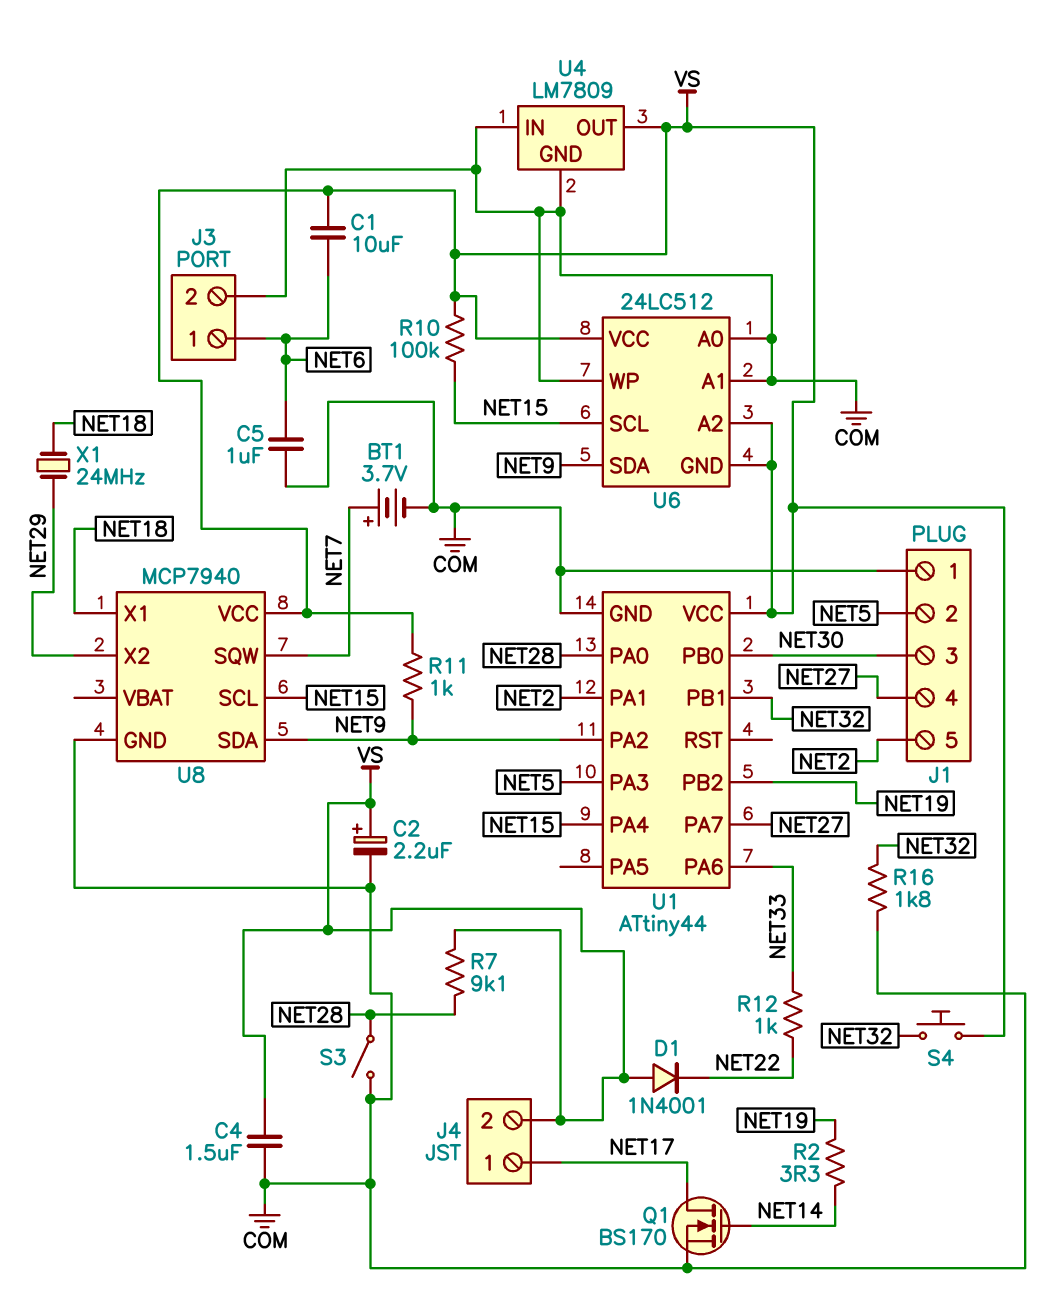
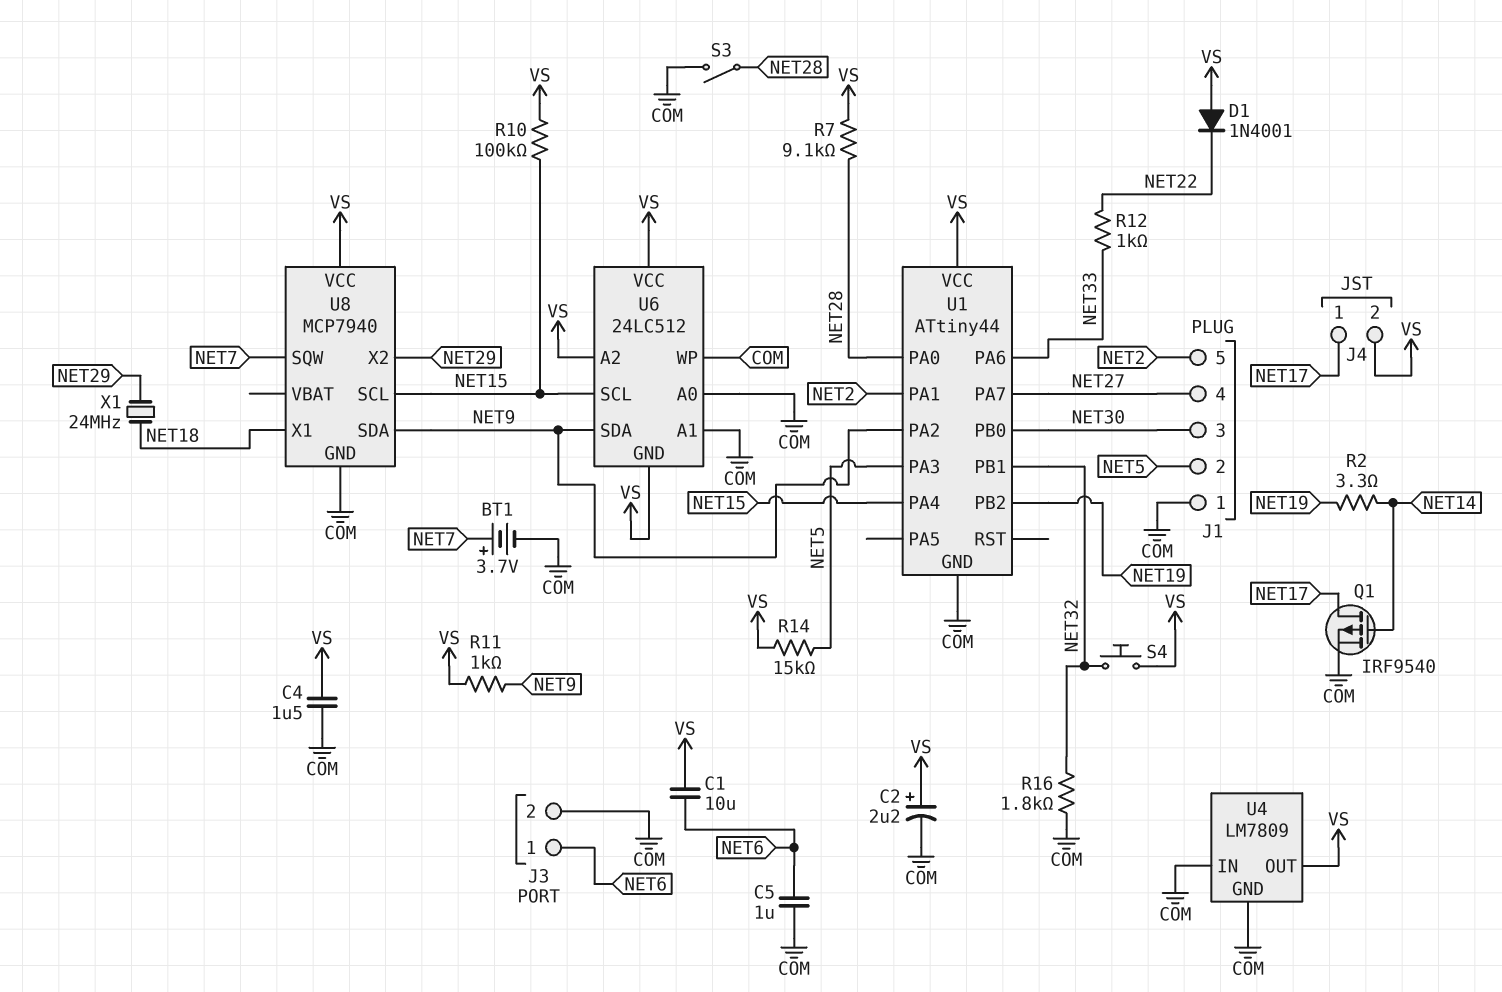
Q1: NMOS BS170 (G NET14, D NET17, S COM) -> PMOS IRF9540 (G NET14, D NET17, S COM)
R14: none -> 15k (NET5, VS)

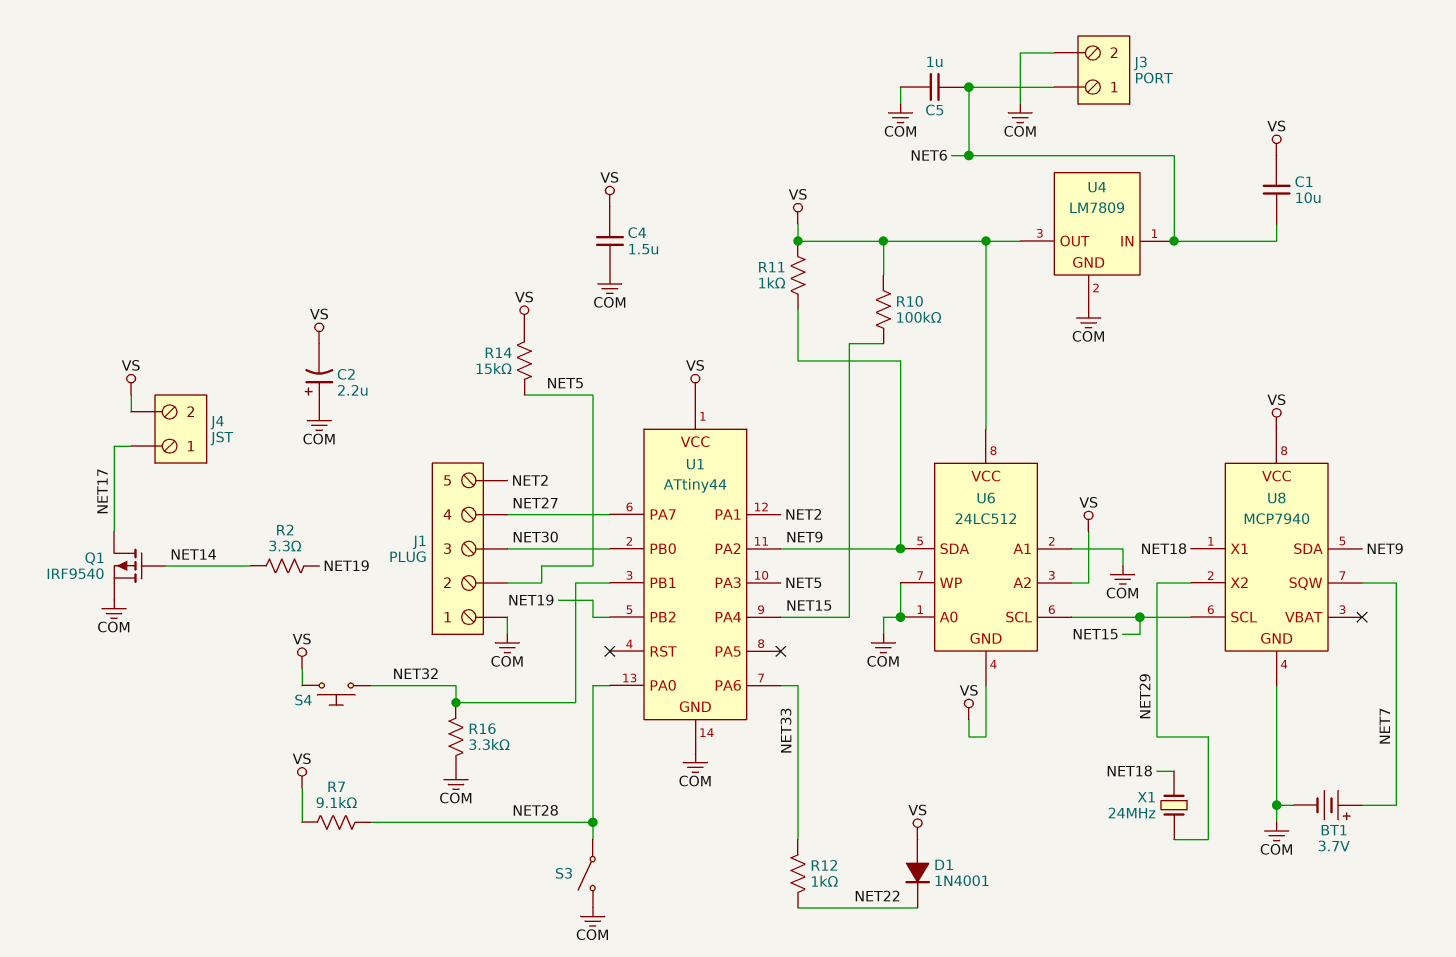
C2: 2.2uF (plus VS, minus COM) -> 2.2uF (plus COM, minus VS)
R16: 1.8k (COM, NET32) -> 3.3k (COM, NET32)
U4 pin IN: COM -> NET6

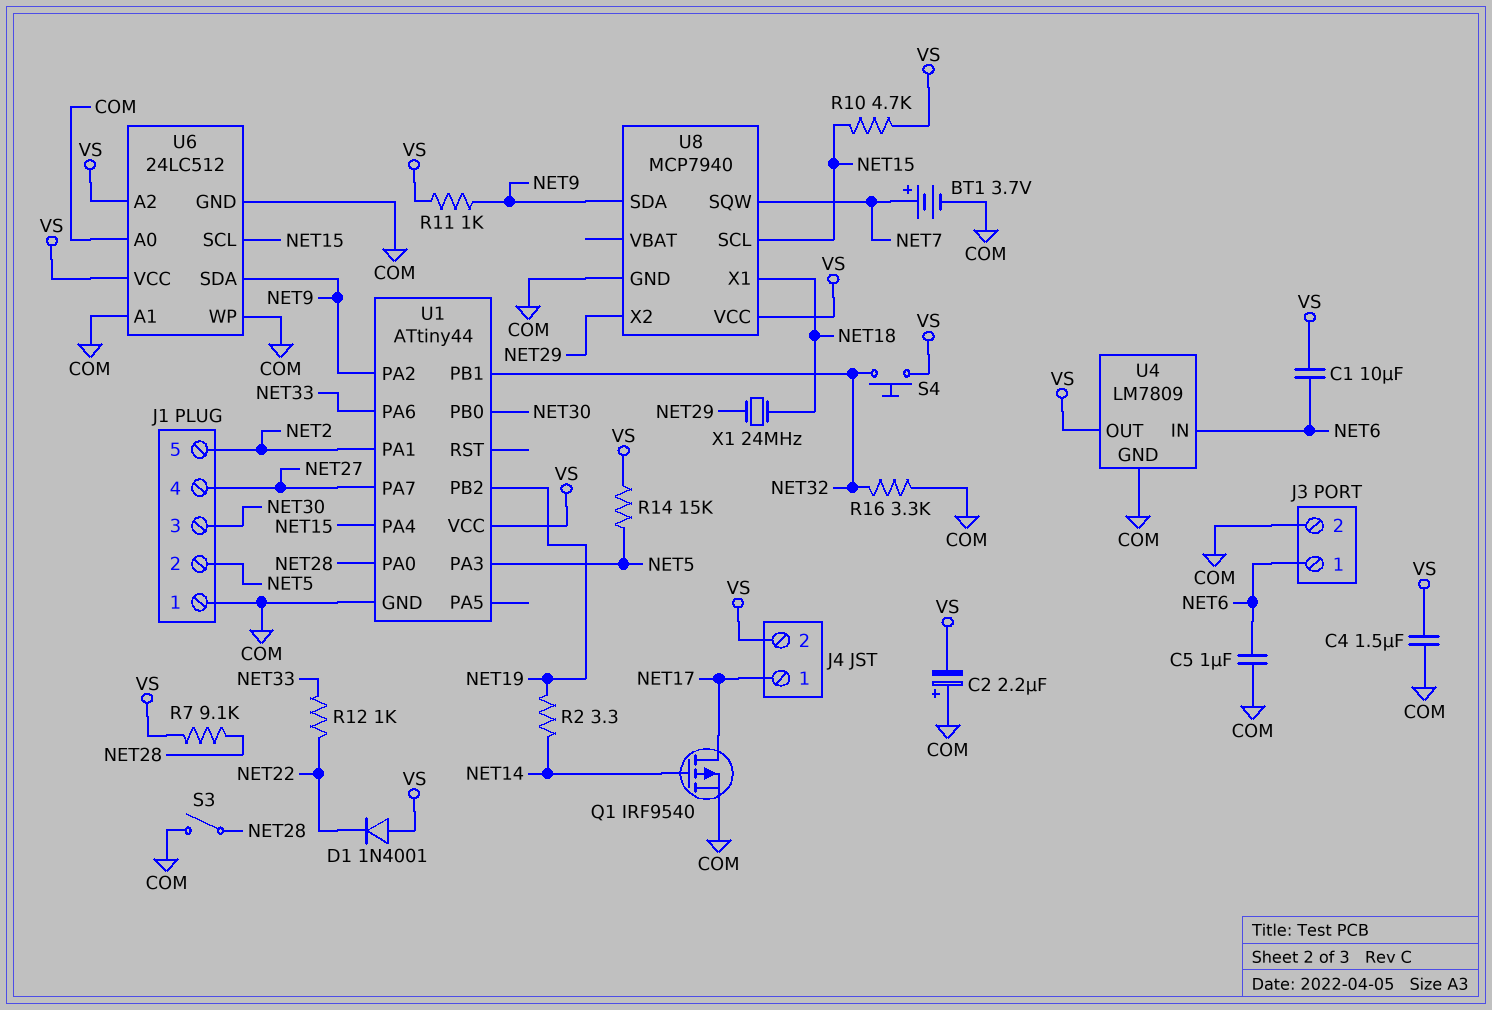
R10: 100k (NET15, VS) -> 4.7k (NET15, VS)
U6 pin GND: VS -> COM

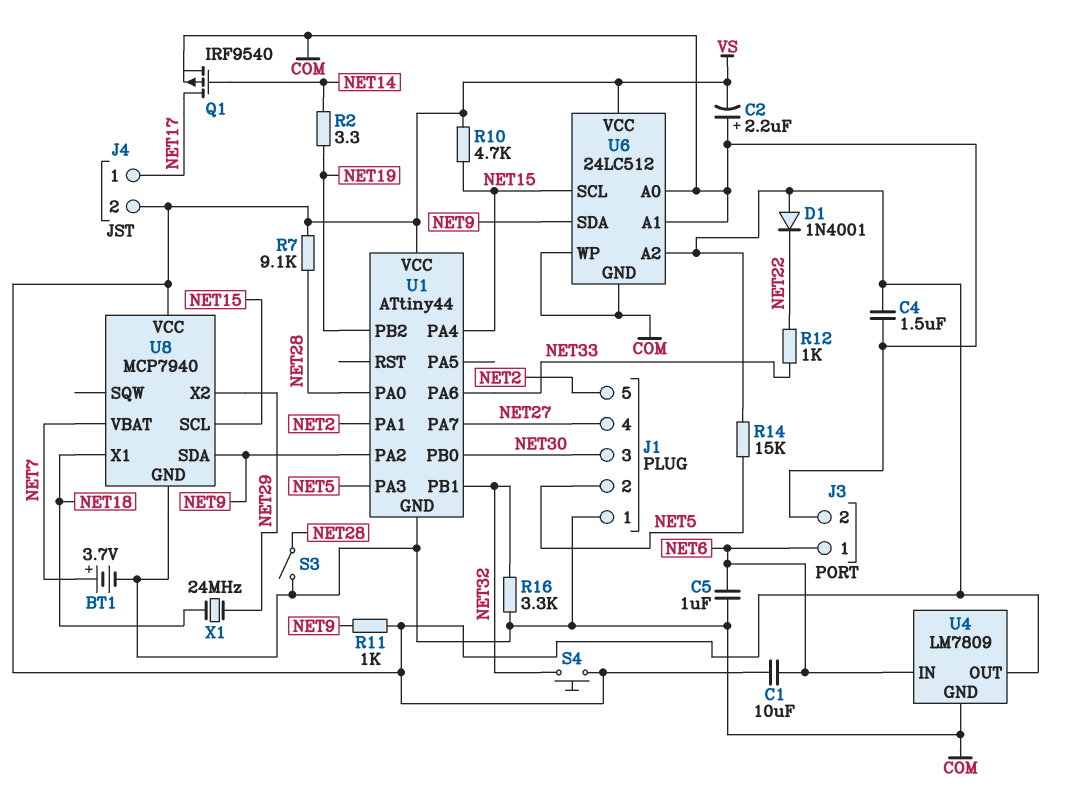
U8 pin SQW: NET7 -> none
U8 pin VBAT: none -> NET7

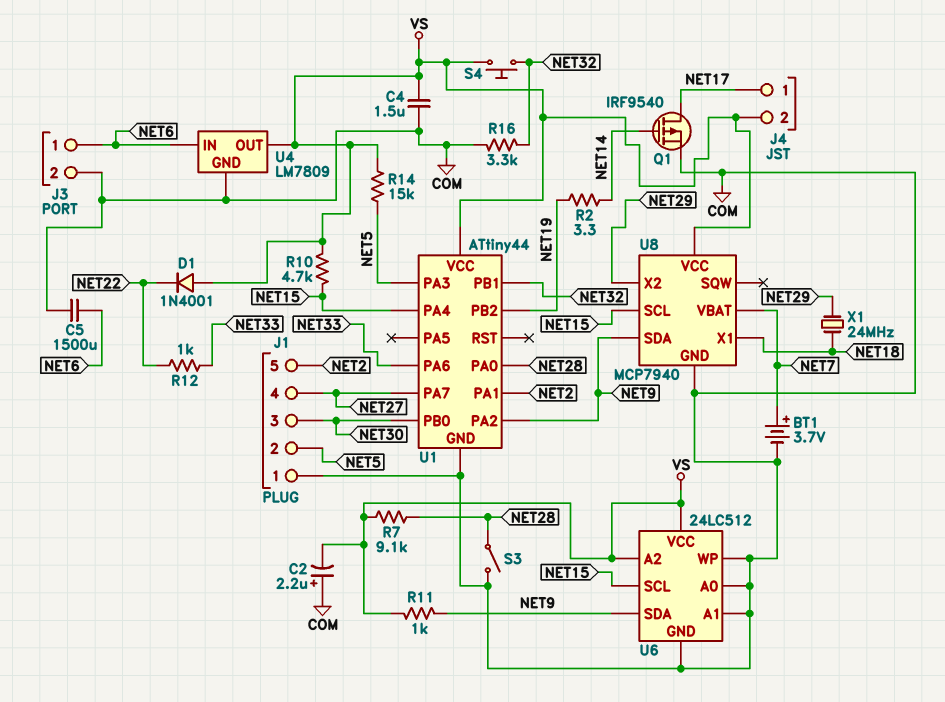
C1: 10uF (NET6, VS) -> none
C5: 1uF (COM, NET6) -> 1500uF (COM, NET6)

